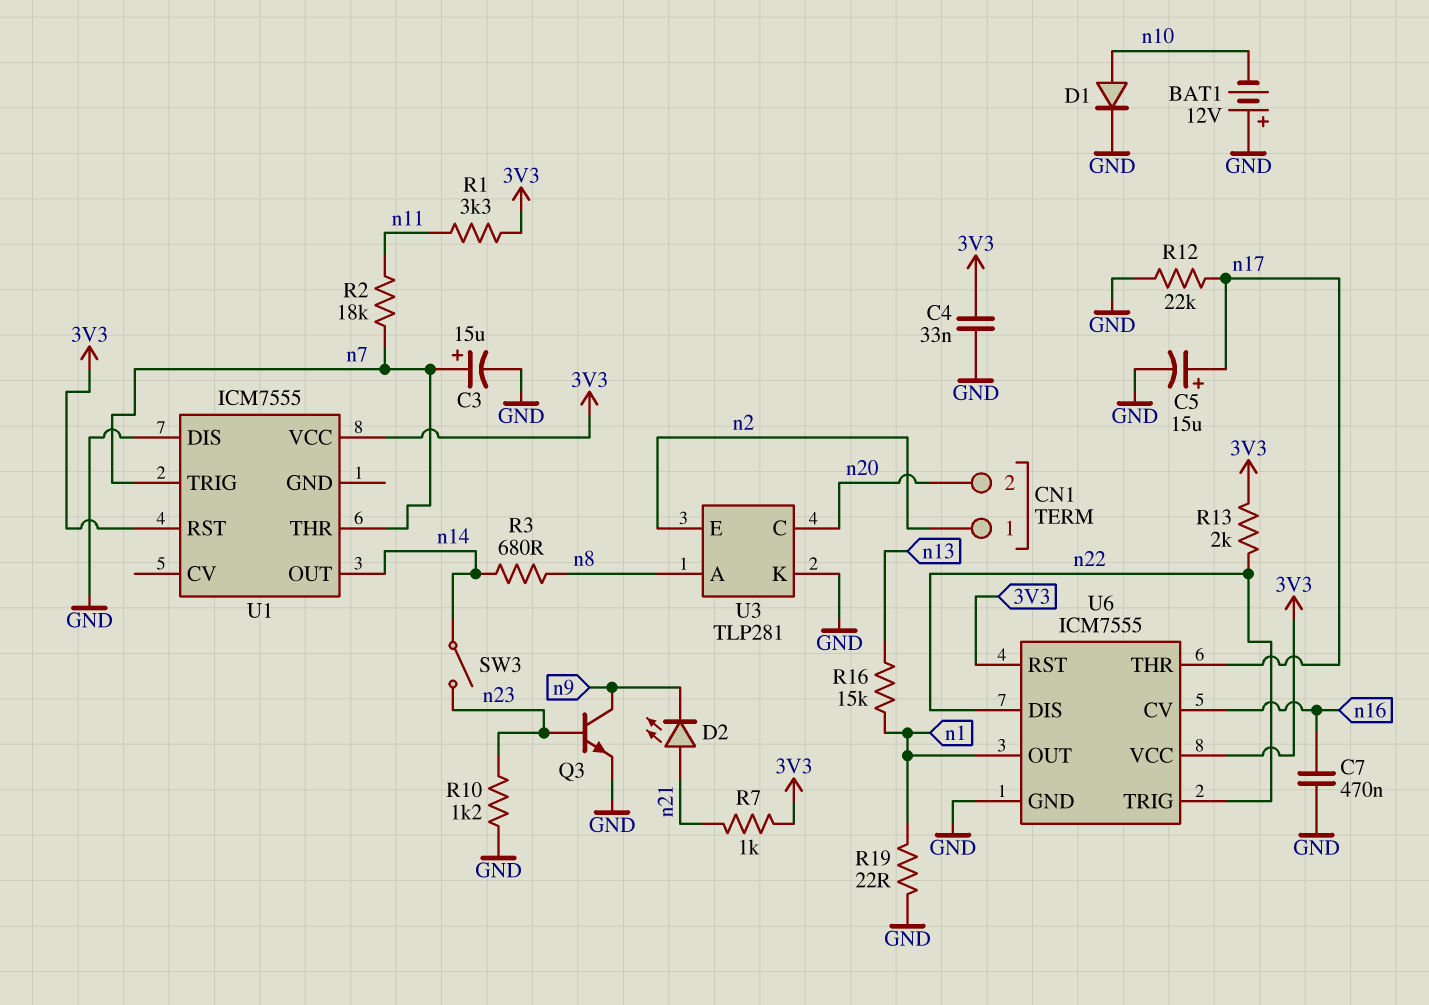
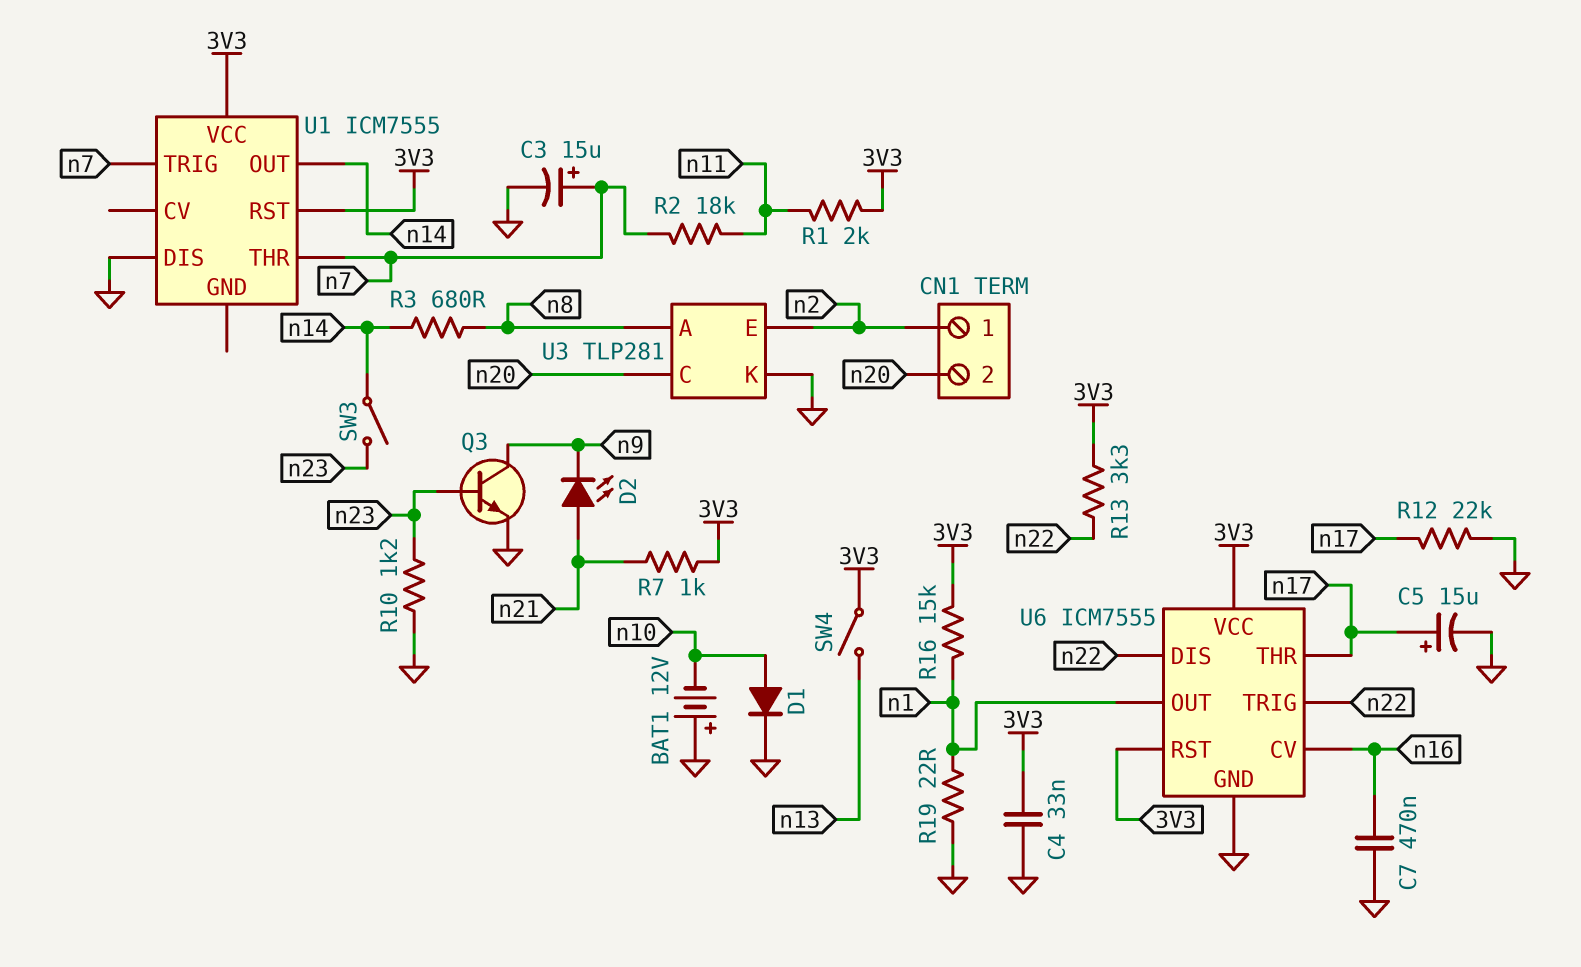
R1: 3.3k (3V3, n11) -> 2k (3V3, n11)
R13: 2k (3V3, n22) -> 3.3k (3V3, n22)
R16: 15k (n1, n13) -> 15k (3V3, n1)
SW4: none -> switch (3V3, n13)

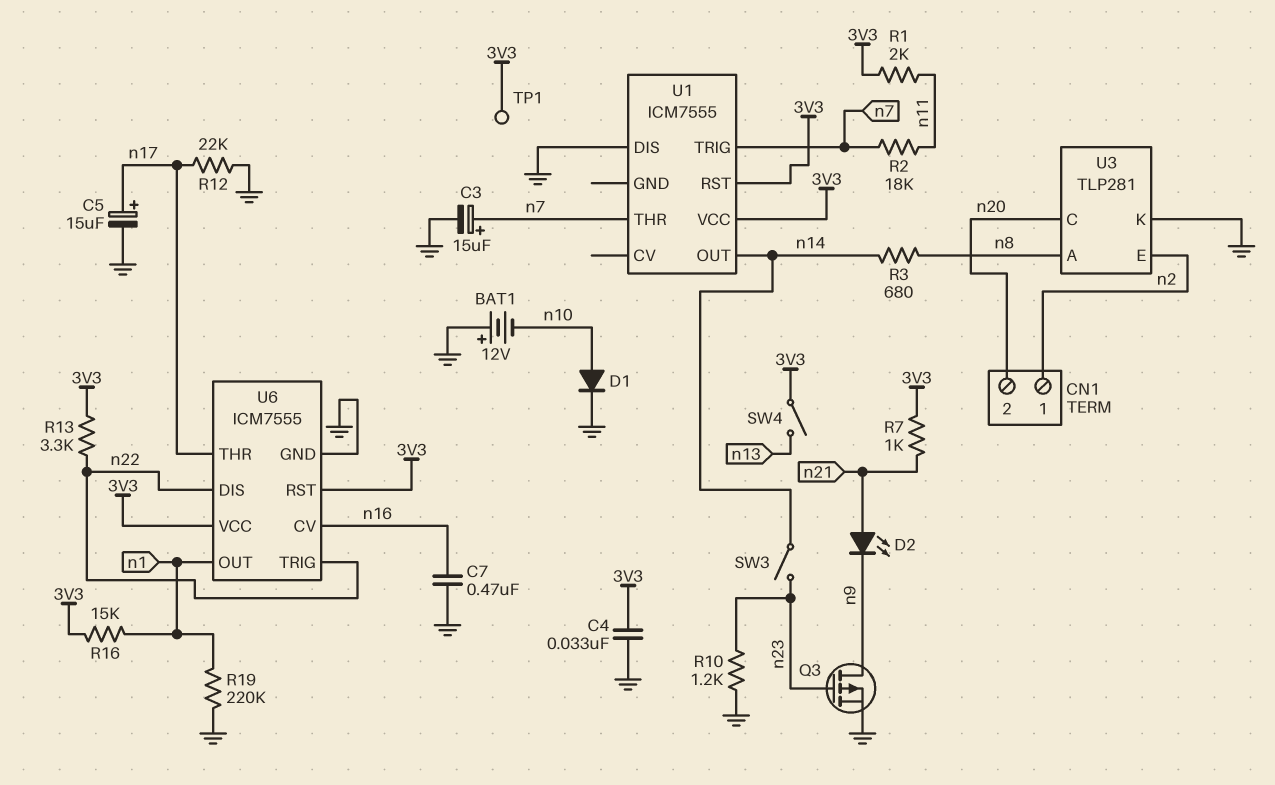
Q3: NPN (B n23, C n9, E GND) -> PMOS (G n23, D n9, S GND)
R19: 22 (GND, n1) -> 220k (GND, n1)
TP1: none -> test point (3V3)

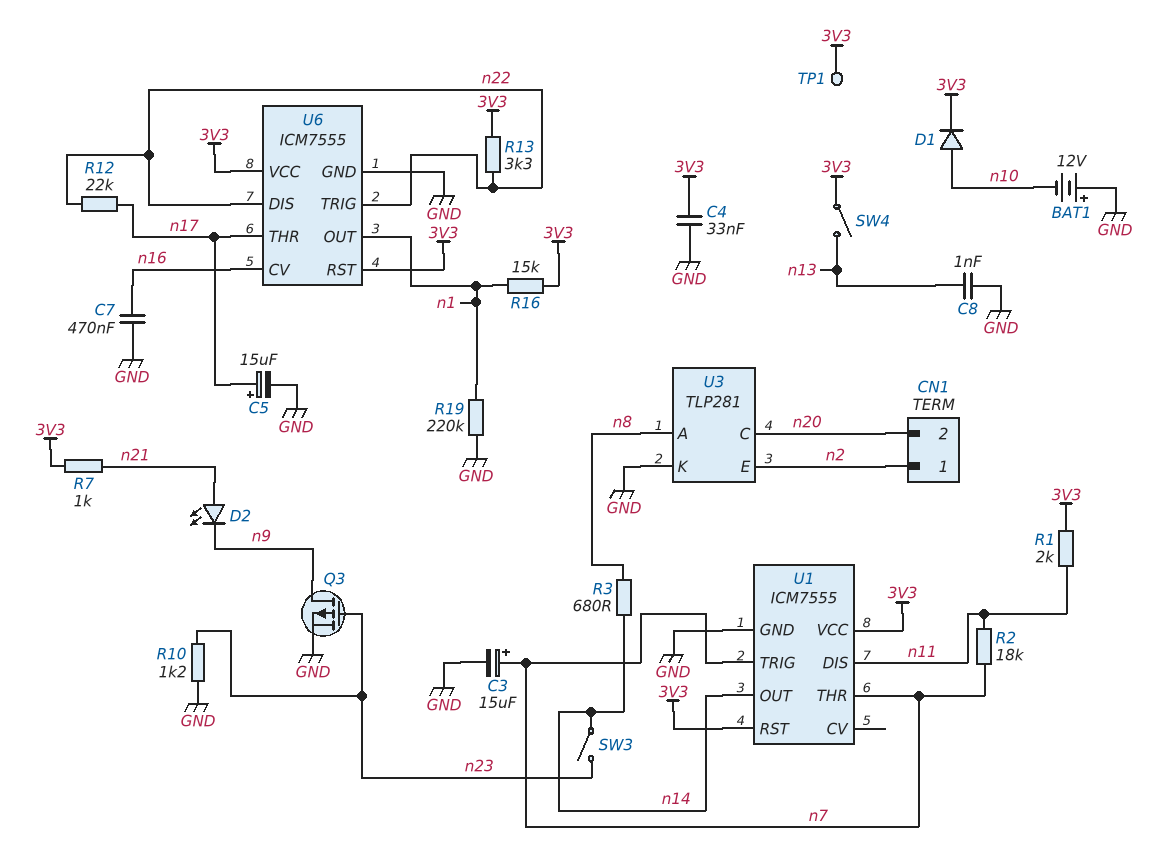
C8: none -> 1nF (GND, n13)
D1: diode (A n10, K GND) -> diode (A n10, K 3V3)
R12: 22k (GND, n17) -> 22k (n17, n22)
U1 pin DIS: GND -> n11
U1 pin GND: none -> GND

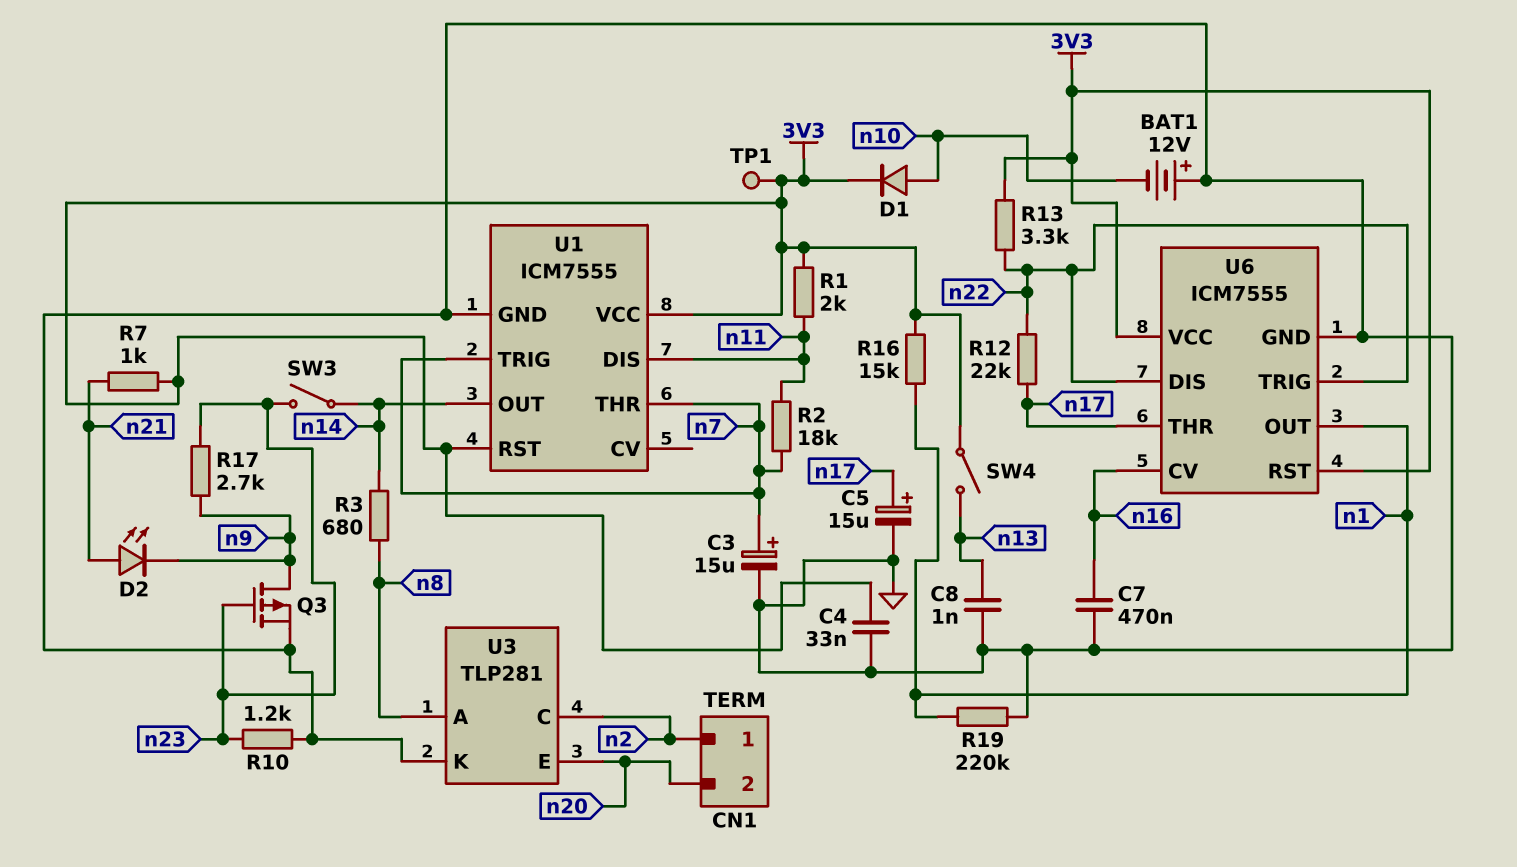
R17: none -> 2.7k (n9, n23)
U3 pin C: n20 -> n2
U3 pin E: n2 -> n20

